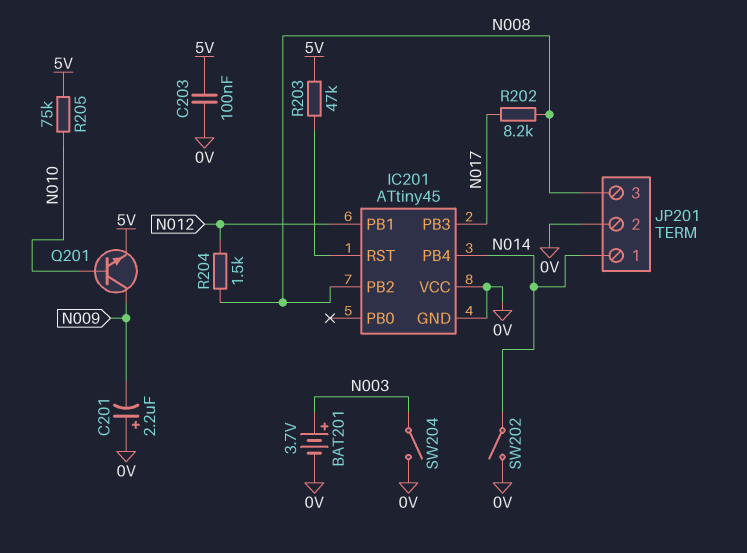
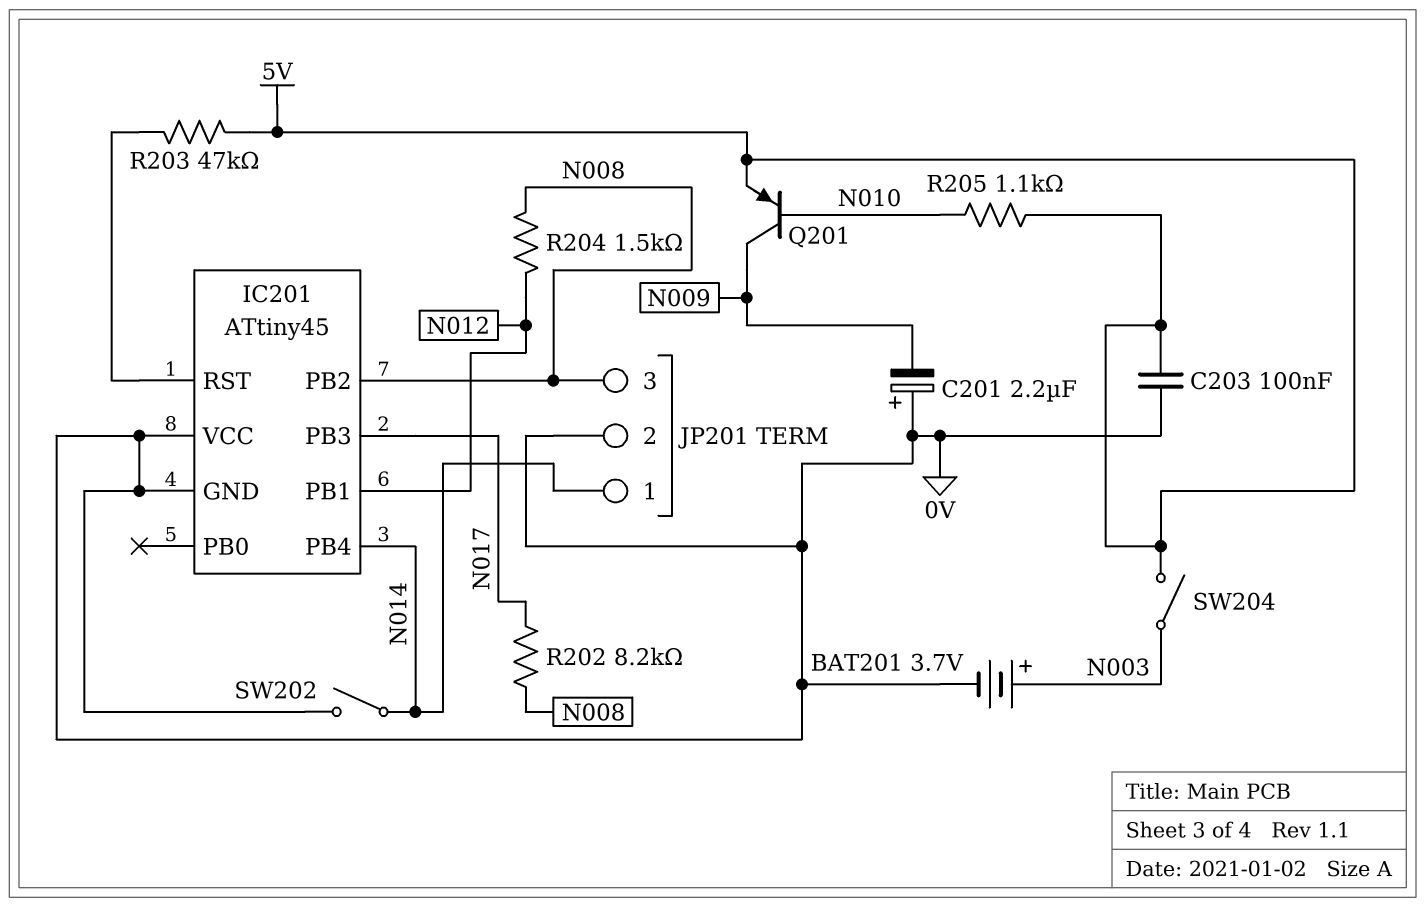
Q201: NPN (B N010, C N009, E 5V) -> PNP (B N010, C N009, E 5V)
R205: 75k (5V, N010) -> 1.1k (5V, N010)
SW204: switch (0V, N003) -> switch (5V, N003)

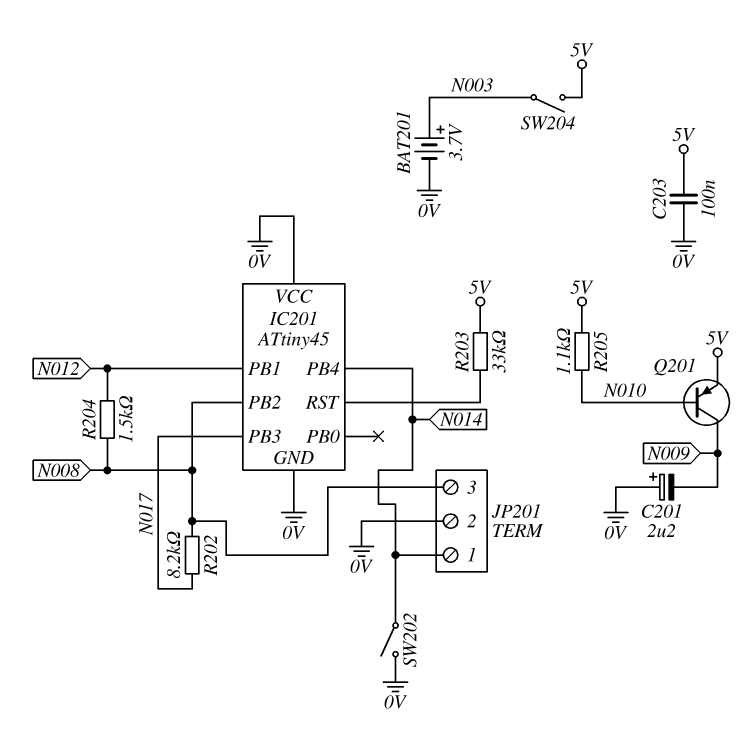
R203: 47k (5V, IC201/RST) -> 33k (5V, IC201/RST)

